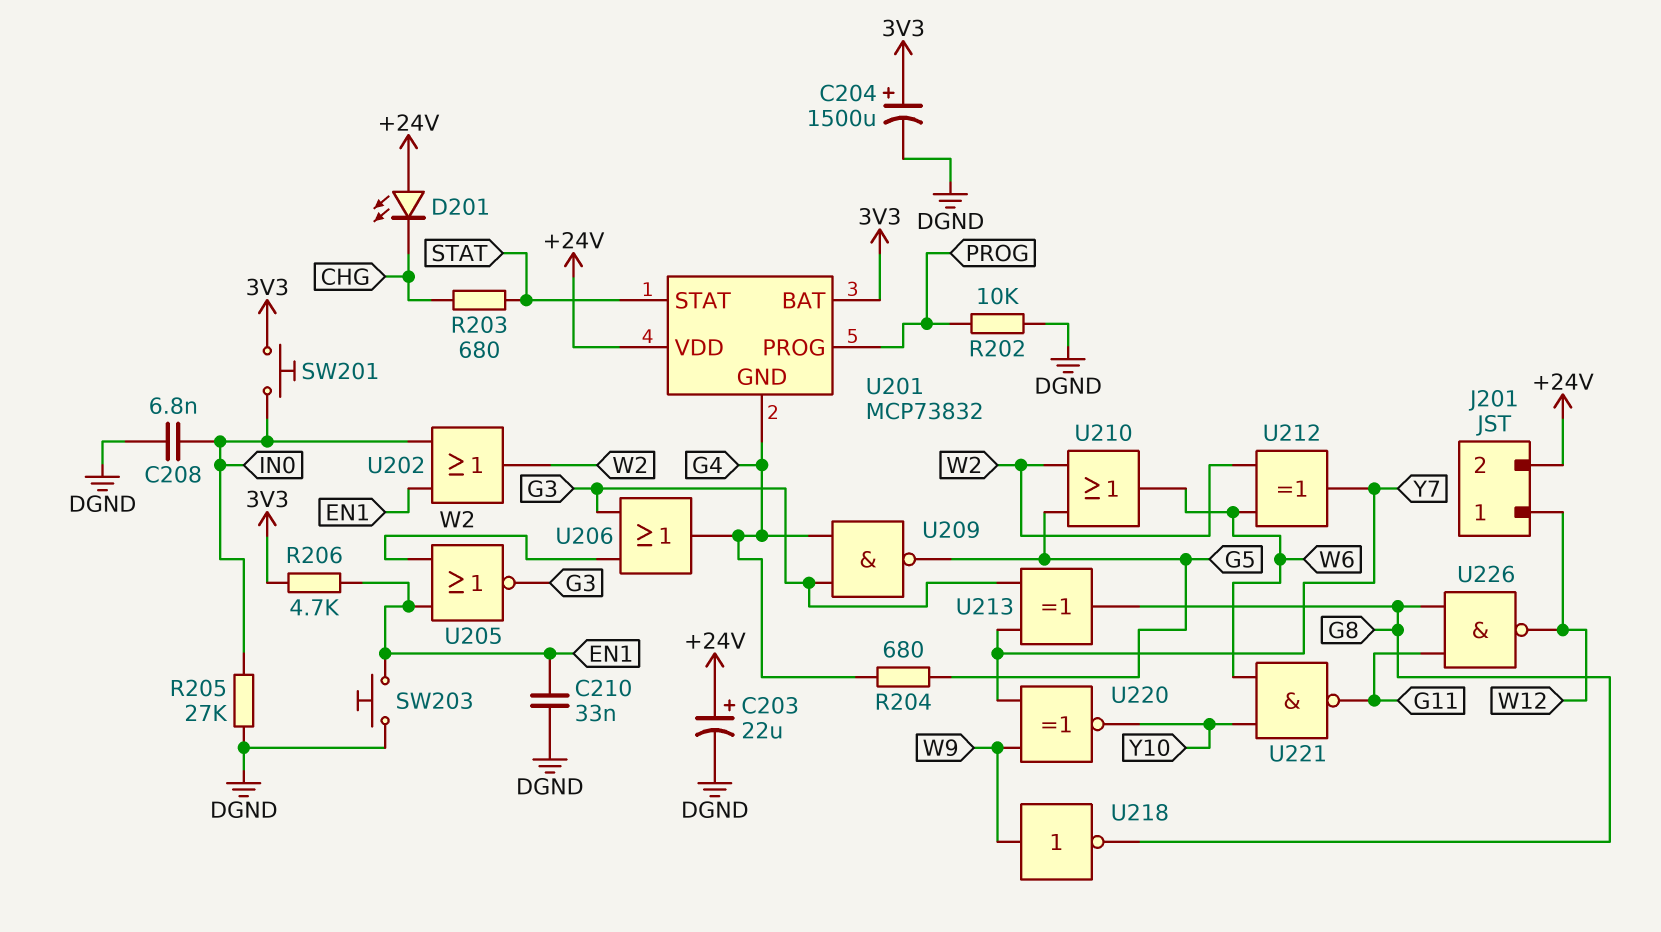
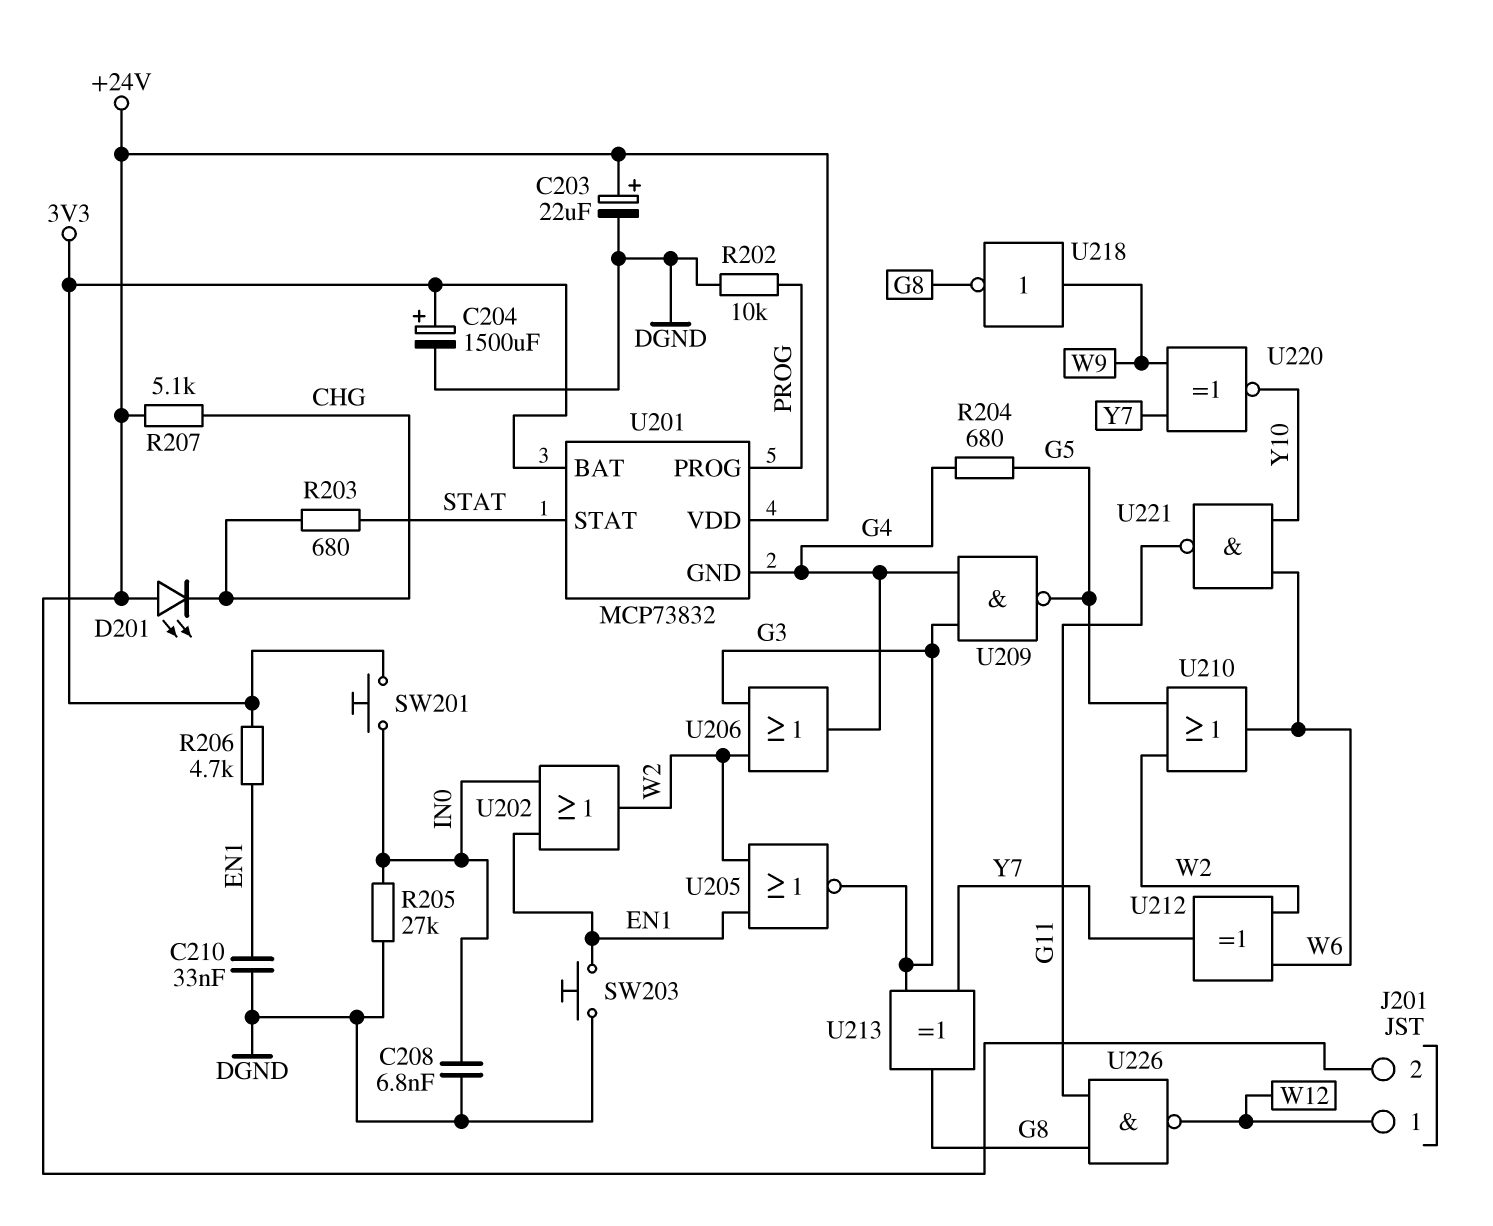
R207: none -> 5.1k (+24V, CHG)

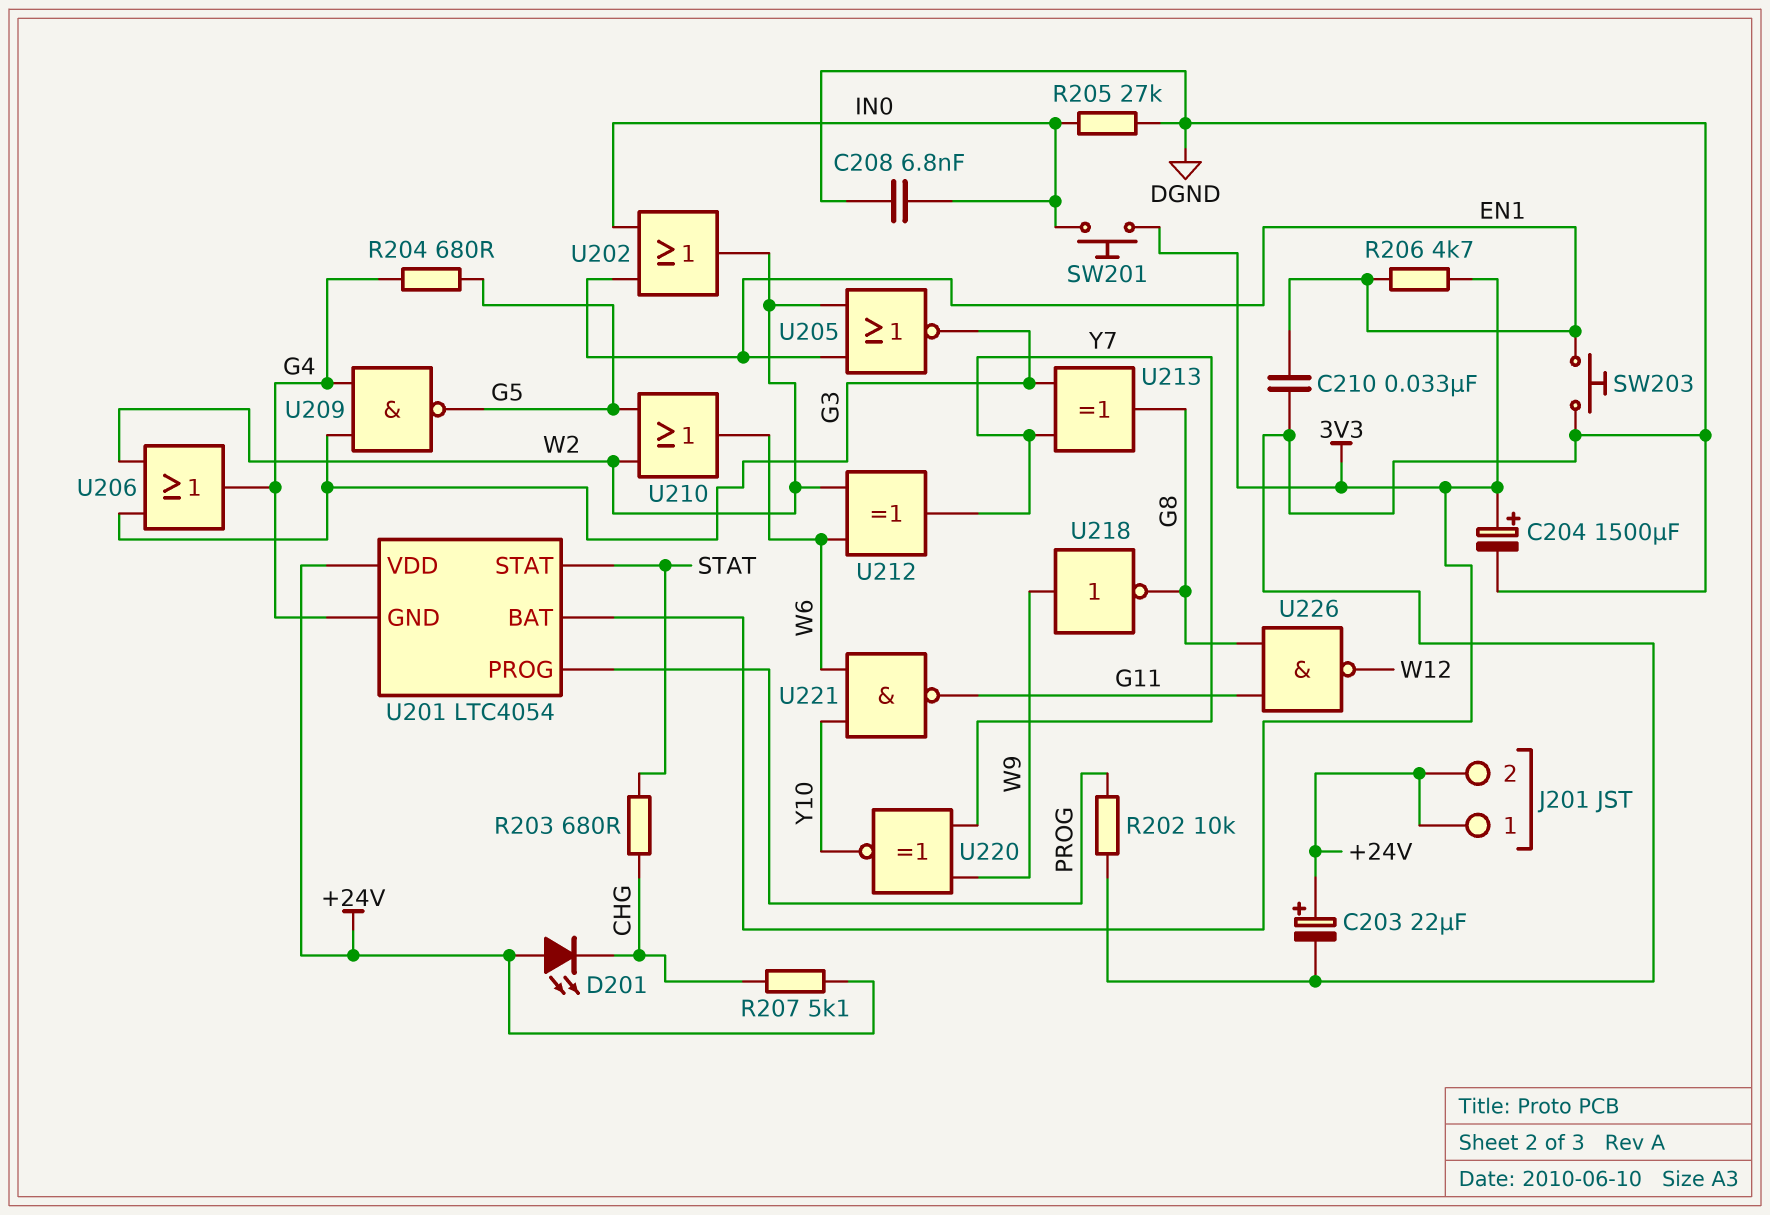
J201 pin 1: W12 -> +24V
U201: MCP73832 -> LTC4054

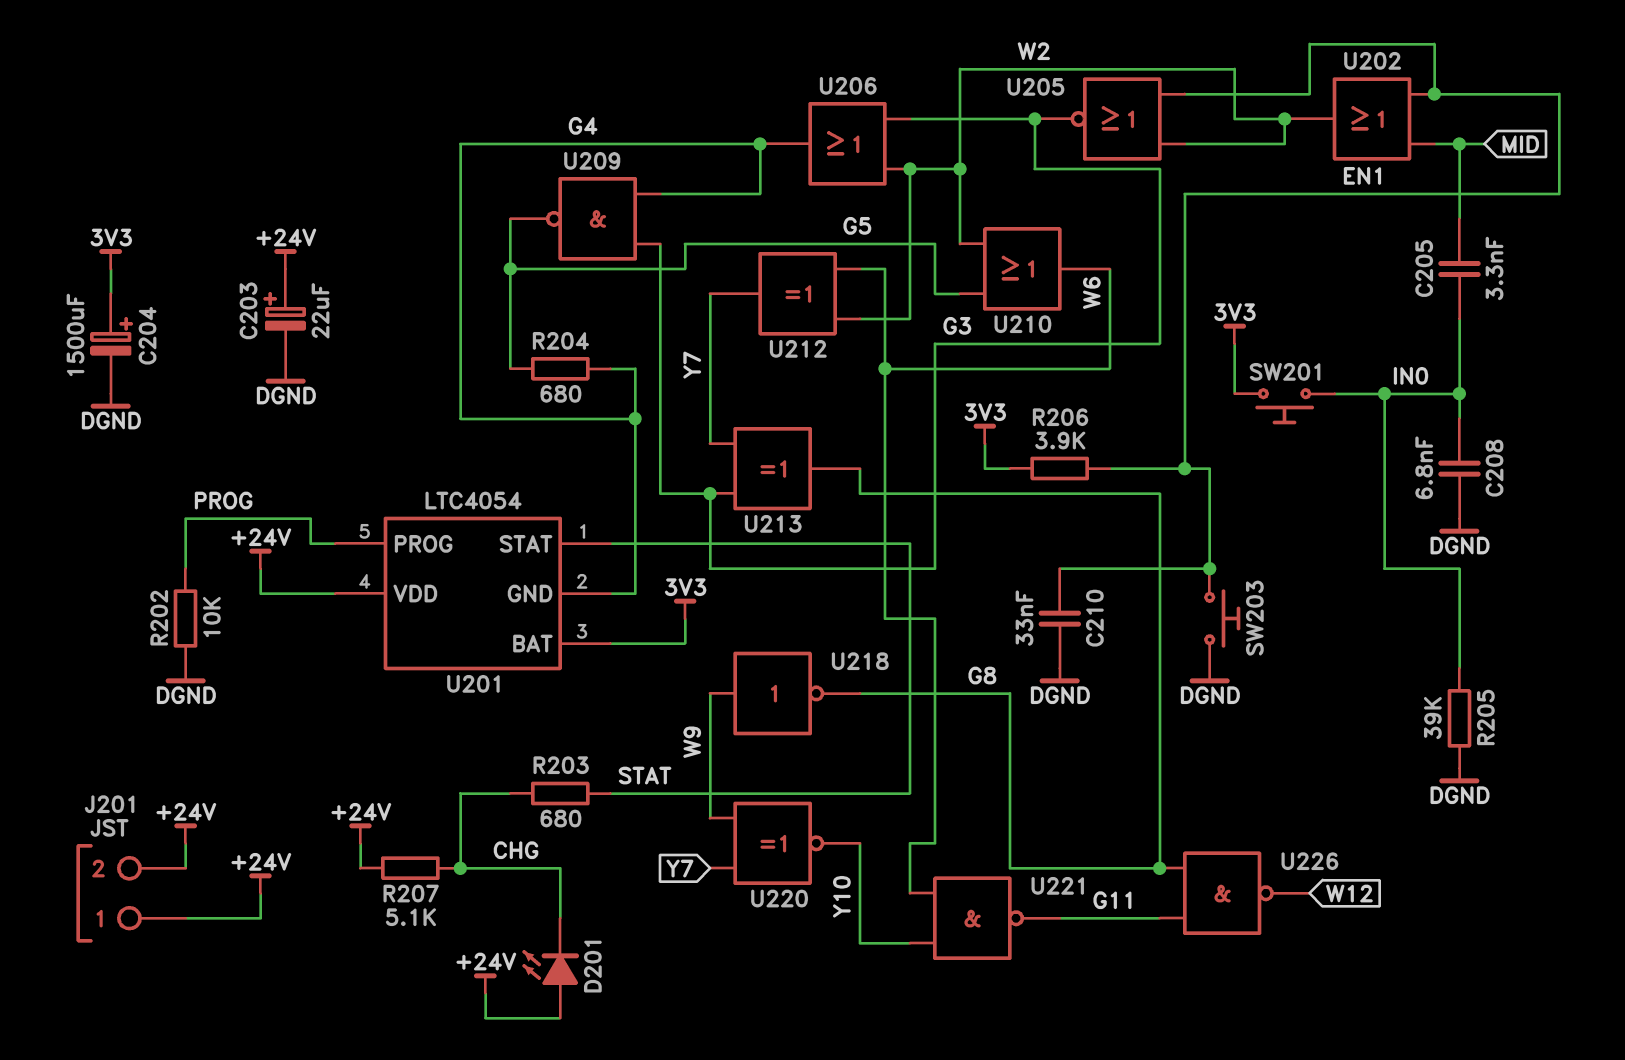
C205: none -> 3.3nF (IN0, MID)
R205: 27k (DGND, IN0) -> 39k (DGND, IN0)
R206: 4.7k (3V3, EN1) -> 3.9k (3V3, EN1)
U202: OR (in EN1, in IN0, out W2) -> OR (in EN1, in MID, out W2)

